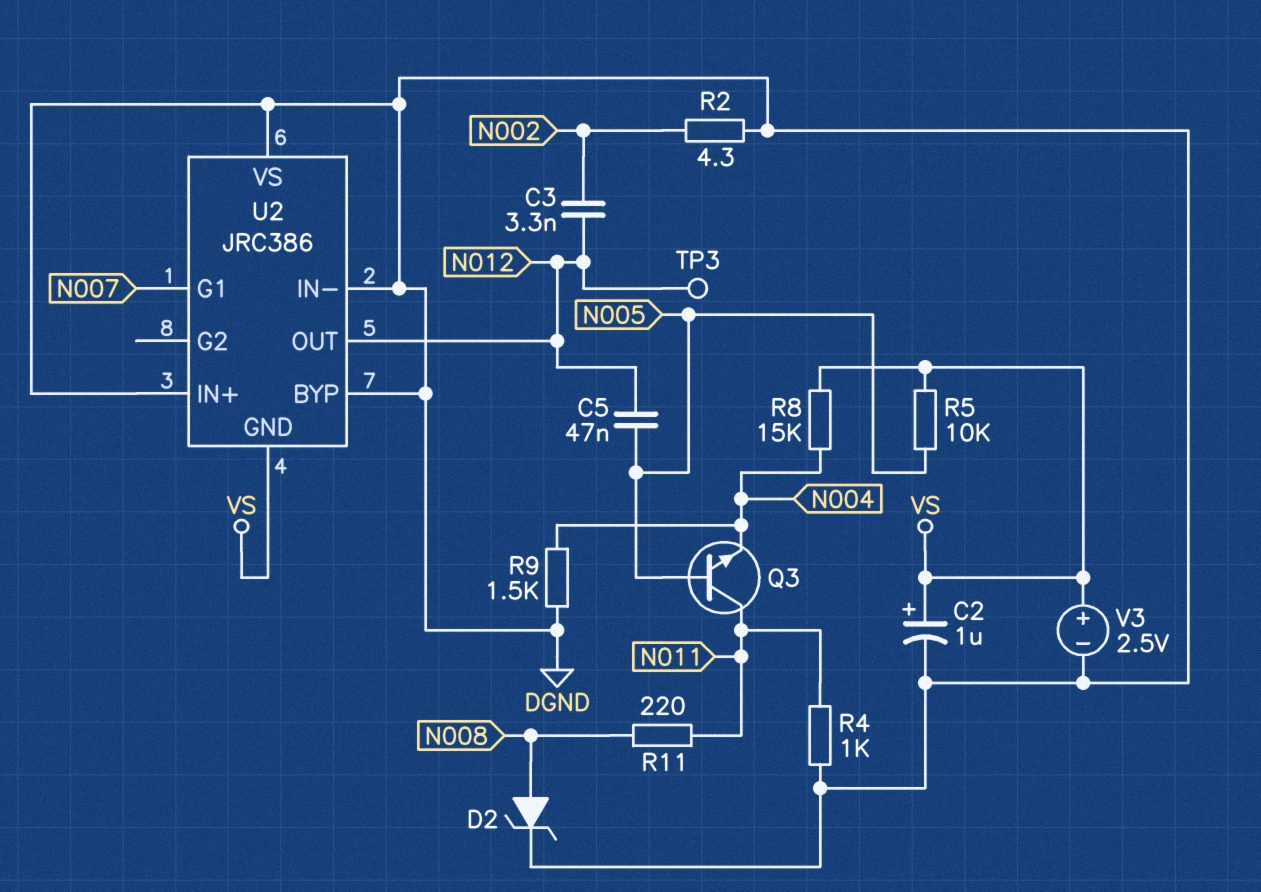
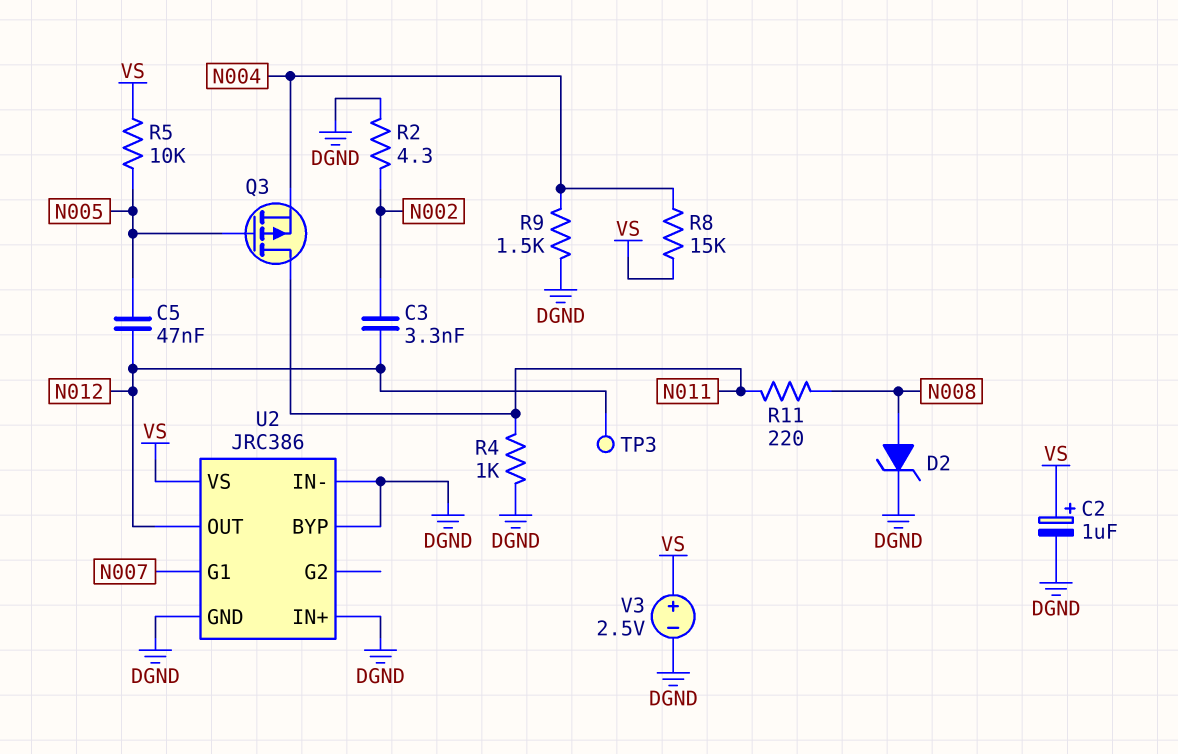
Q3: NPN (B N005, C N011, E N004) -> PMOS (G N005, D N011, S N004)
U2 pin GND: VS -> DGND
U2 pin VS: DGND -> VS

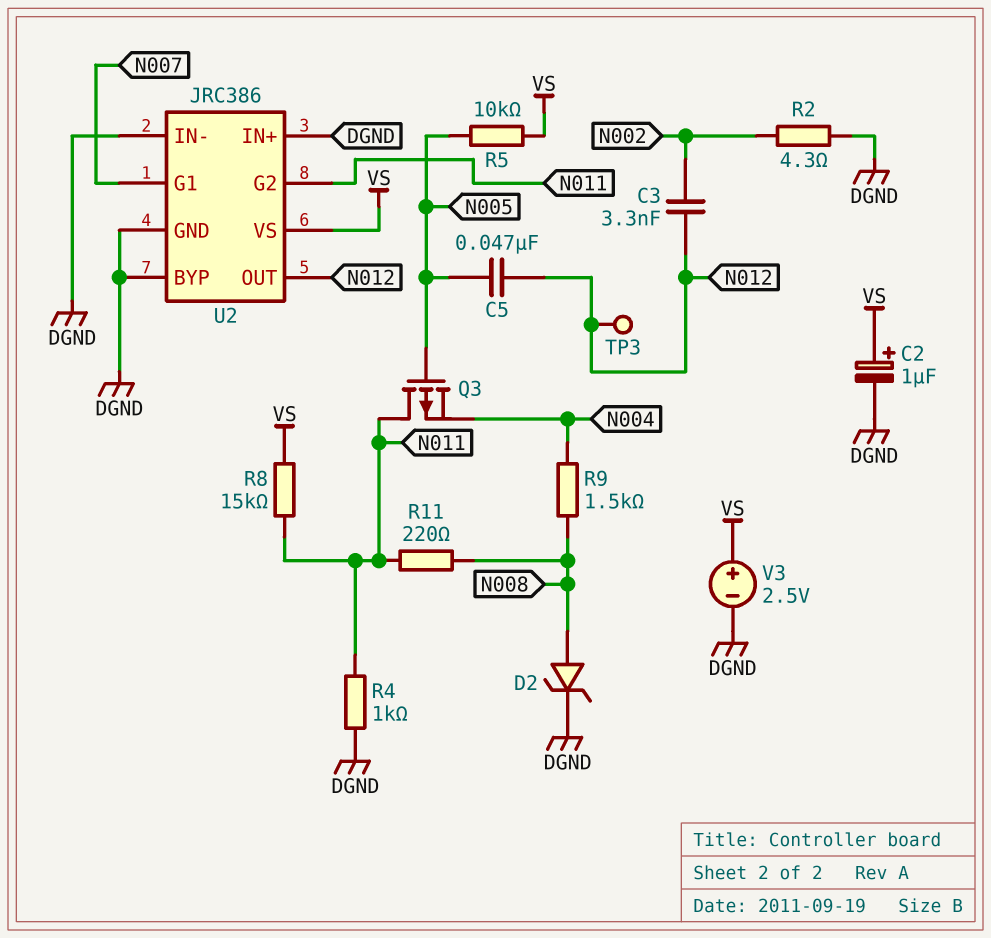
R8: 15k (N004, VS) -> 15k (N011, VS)
R9: 1.5k (DGND, N004) -> 1.5k (N004, N008)
U2 pin G2: none -> N011

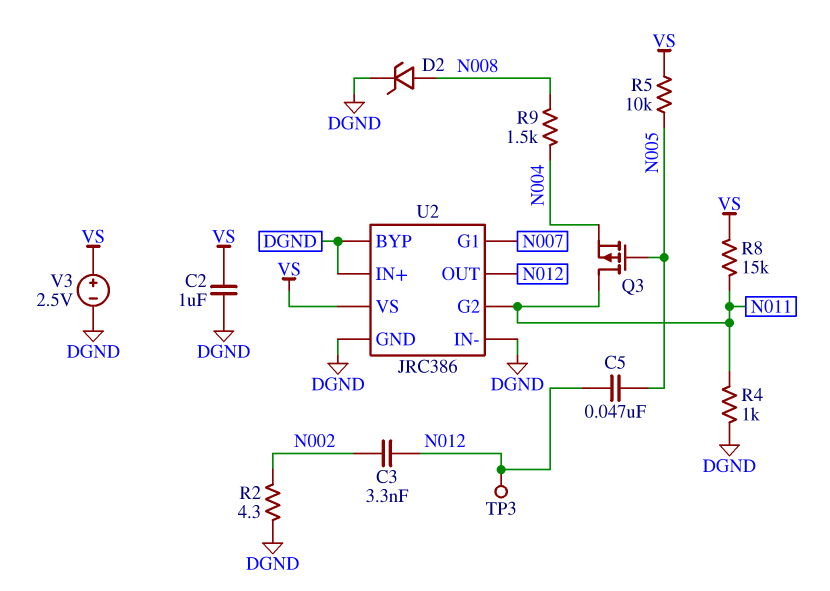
C2: 1uF (plus VS, minus DGND) -> 1uF (DGND, VS)
R11: 220 (N008, N011) -> none

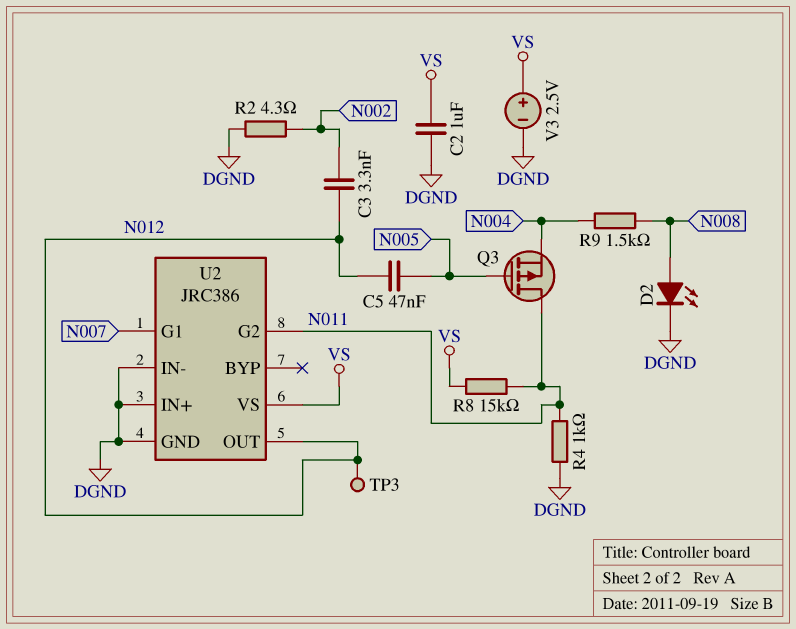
D2: zener (A N008, K DGND) -> LED (A N008, K DGND)
R5: 10k (N005, VS) -> none
U2 pin BYP: DGND -> none

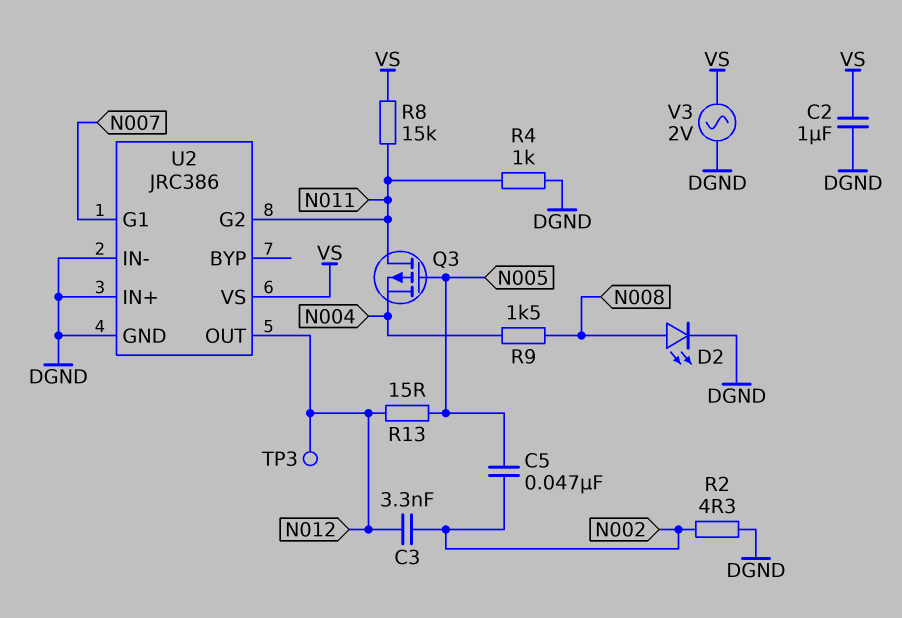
C5: 47nF (N005, N012) -> 47nF (N002, N005)
R13: none -> 15 (N005, N012)
V3: 2.5V (plus VS, minus DGND) -> AC 2V (DGND, VS)

